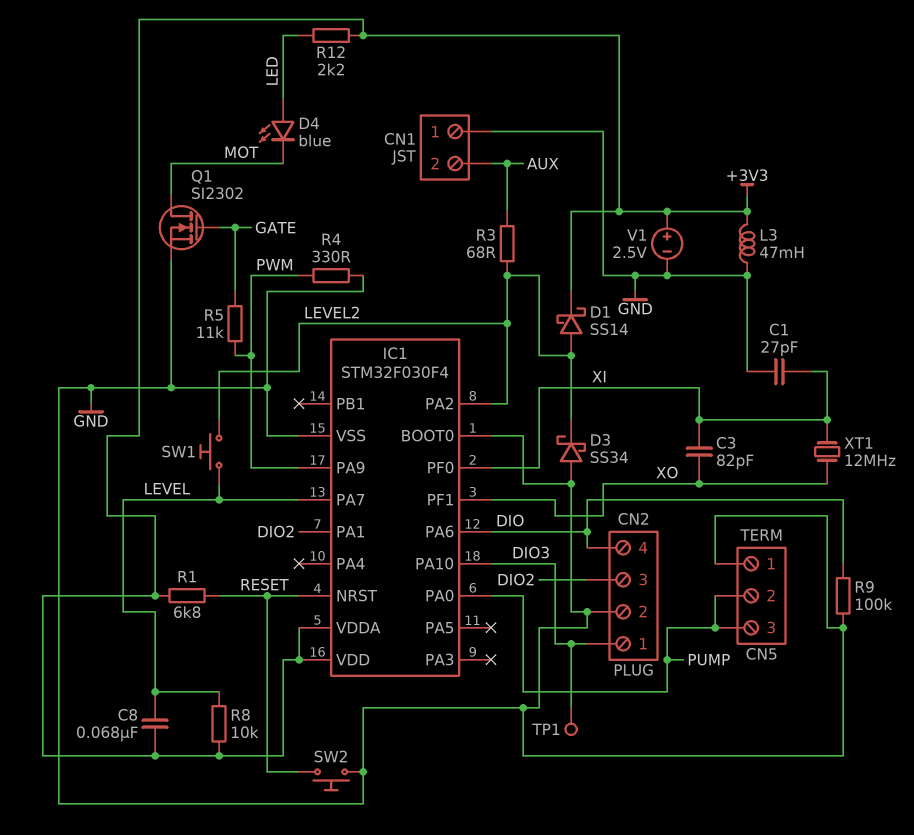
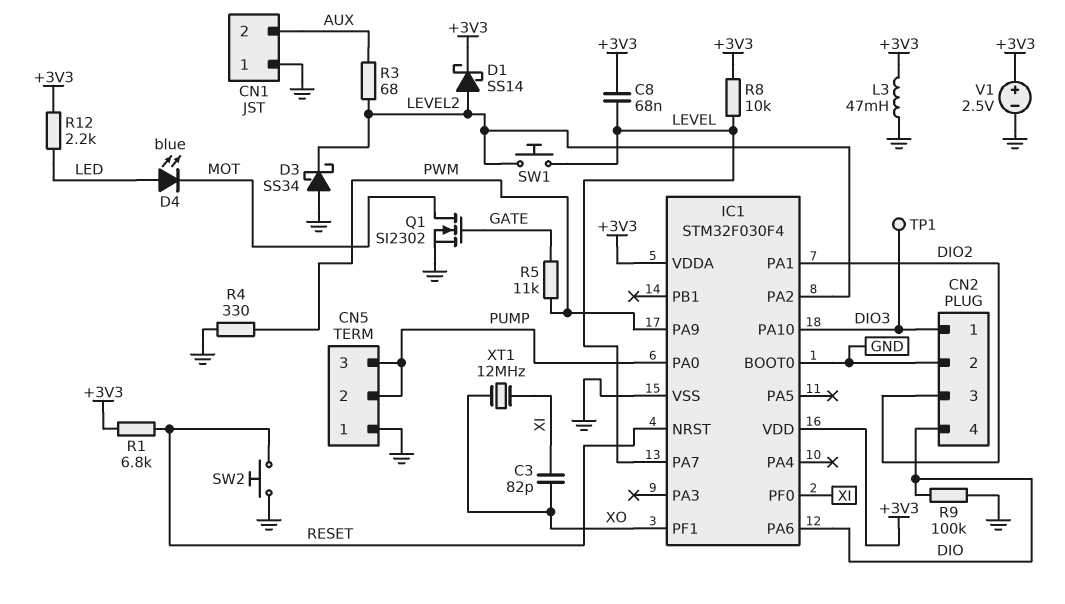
C1: 27pF (GND, XI) -> none

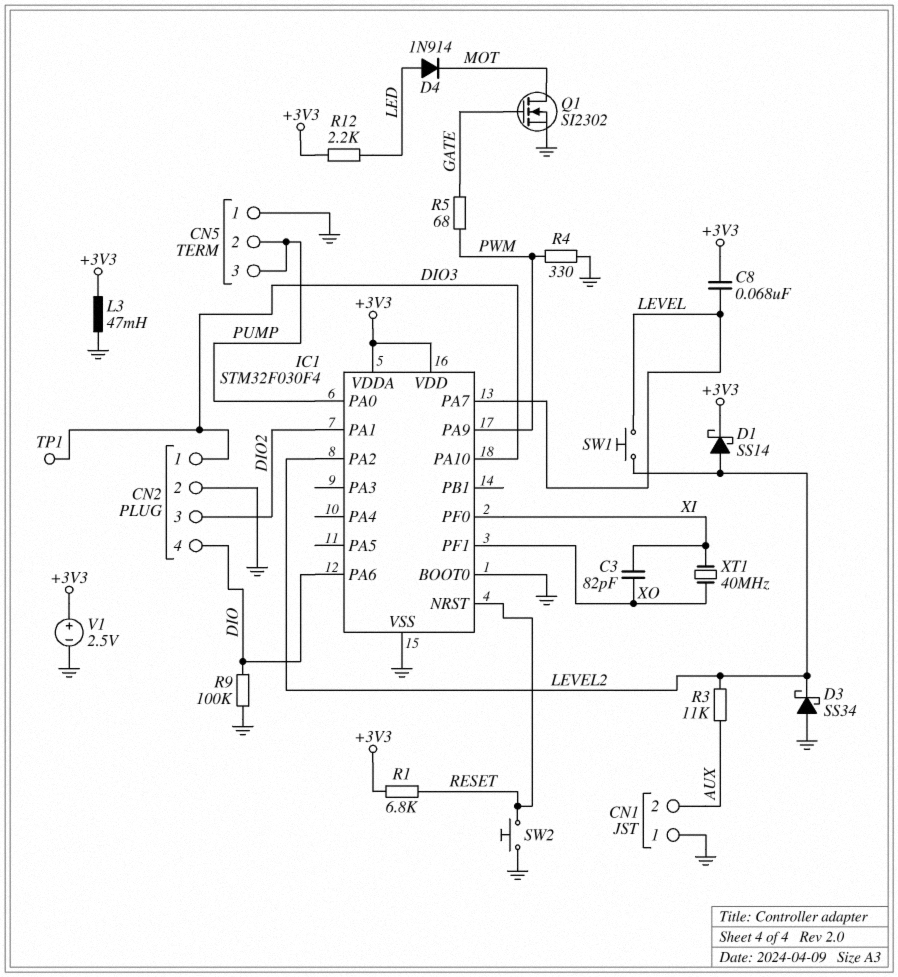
D4: LED blue (A LED, K MOT) -> diode 1N914 (A LED, K MOT)
R3: 68 (AUX, LEVEL2) -> 11k (AUX, LEVEL2)
R5: 11k (GATE, PWM) -> 68 (GATE, PWM)
R8: 10k (+3V3, LEVEL) -> none
XT1: 12MHz (XI, XO) -> 40MHz (XI, XO)

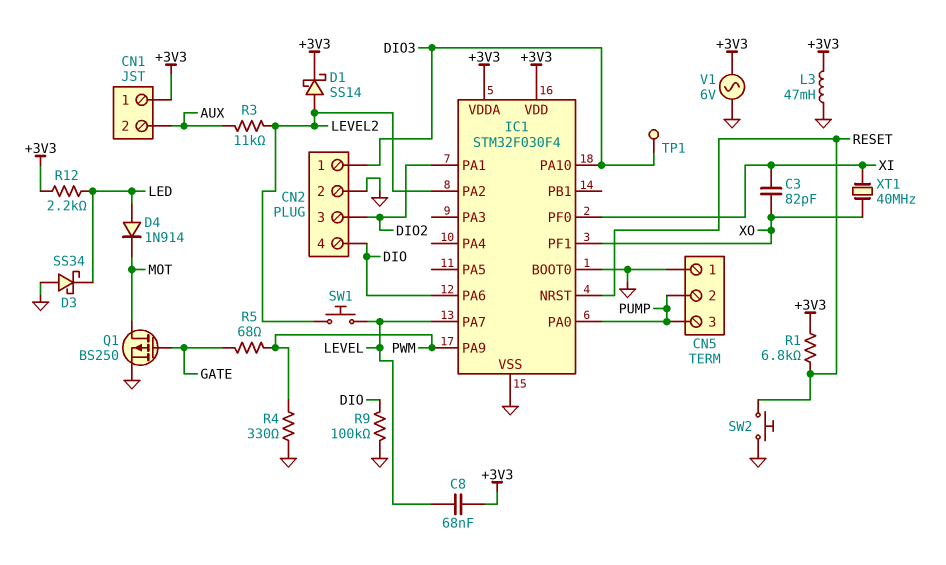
CN1 pin 1: GND -> +3V3
D3: schottky SS34 (A GND, K LEVEL2) -> schottky SS34 (A GND, K LED)
Q1: NMOS SI2302 (G GATE, D MOT, S GND) -> PMOS BS250 (G GATE, D MOT, S GND)
V1: 2.5V (plus +3V3, minus GND) -> AC 6V (+3V3, GND)

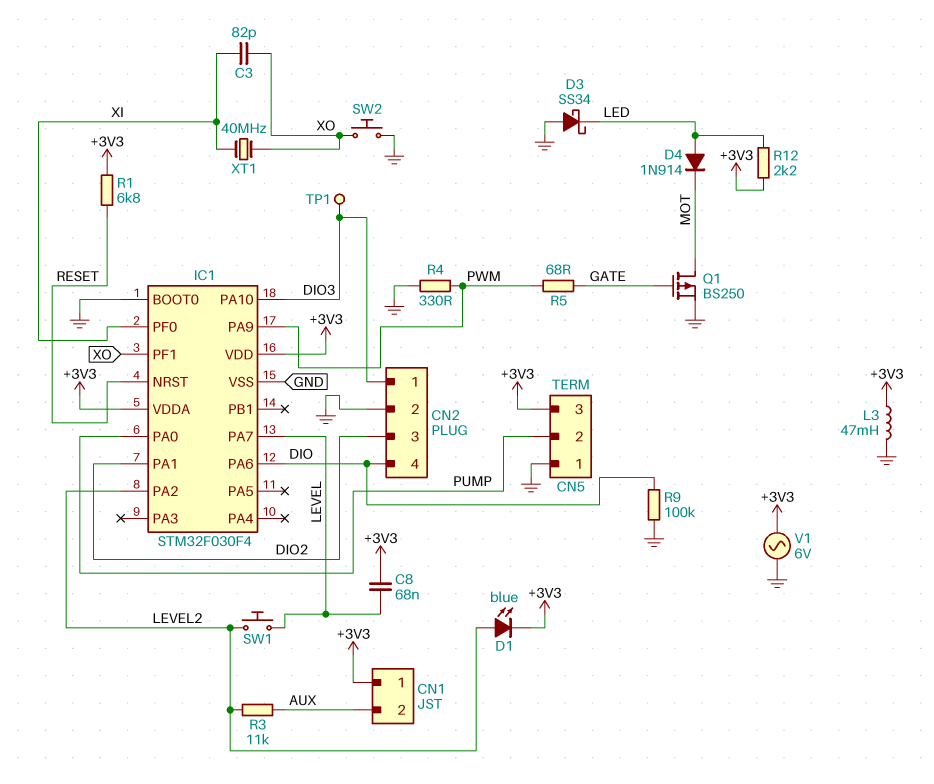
CN5 pin 3: PUMP -> +3V3
D1: schottky SS14 (A LEVEL2, K +3V3) -> LED blue (A LEVEL2, K +3V3)
SW2: button (GND, RESET) -> button (GND, XO)

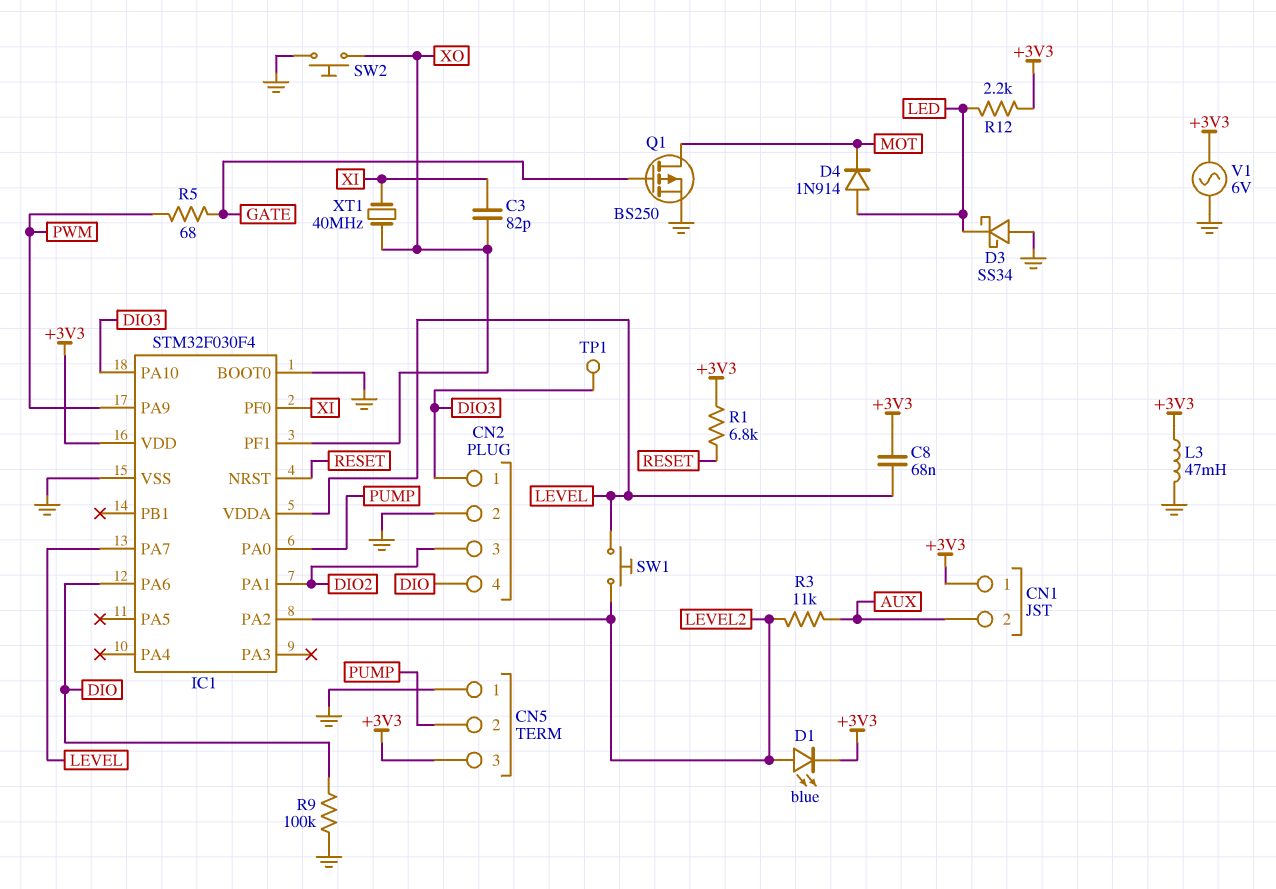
IC1 pin VDDA: +3V3 -> LEVEL
R4: 330 (GND, PWM) -> none

